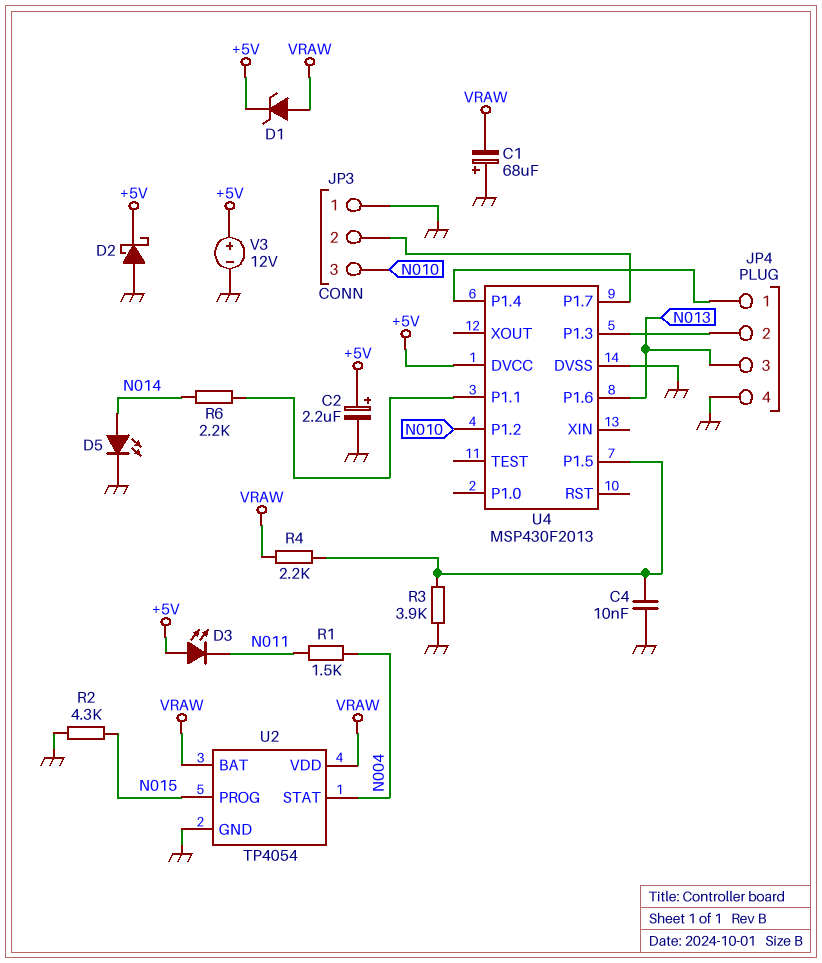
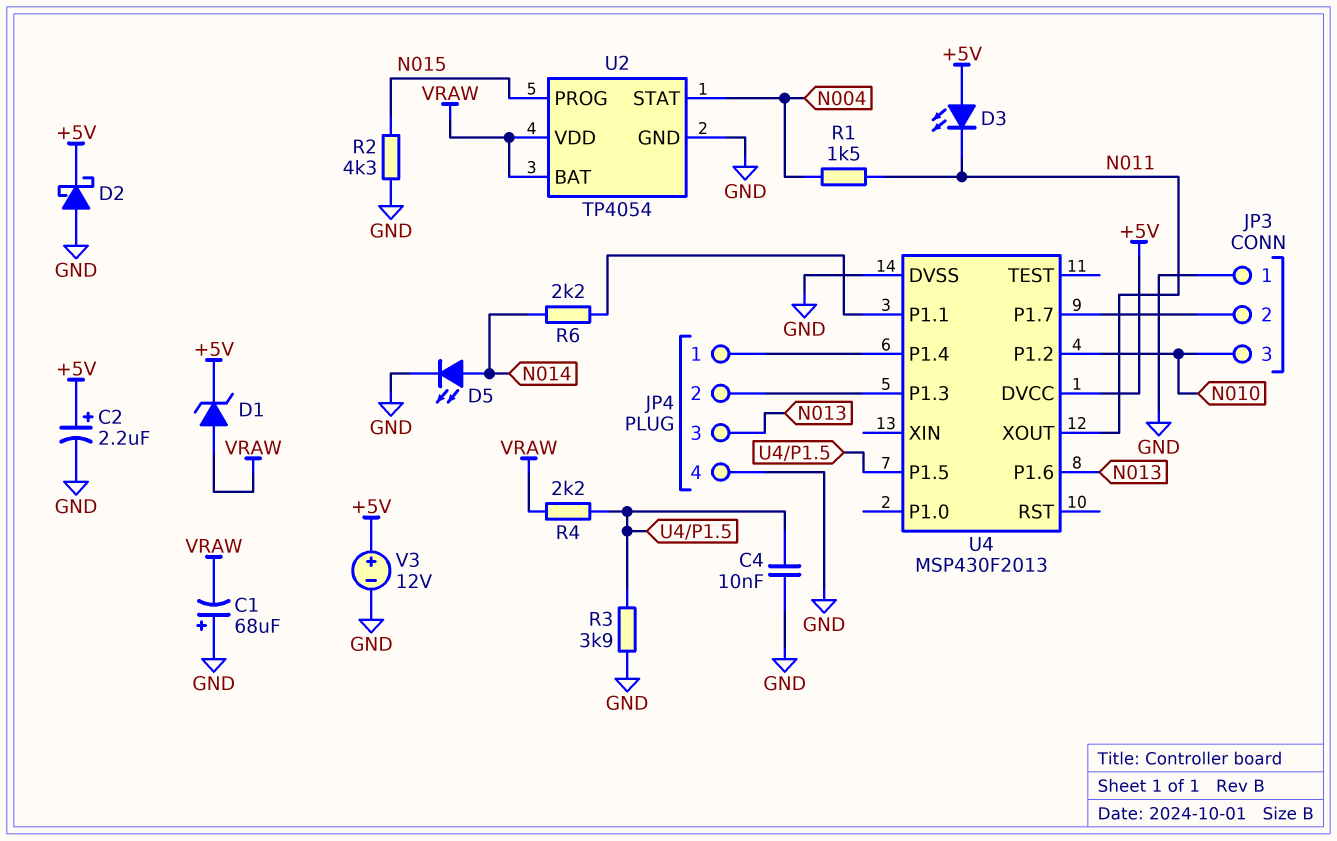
U4 pin XOUT: none -> N011

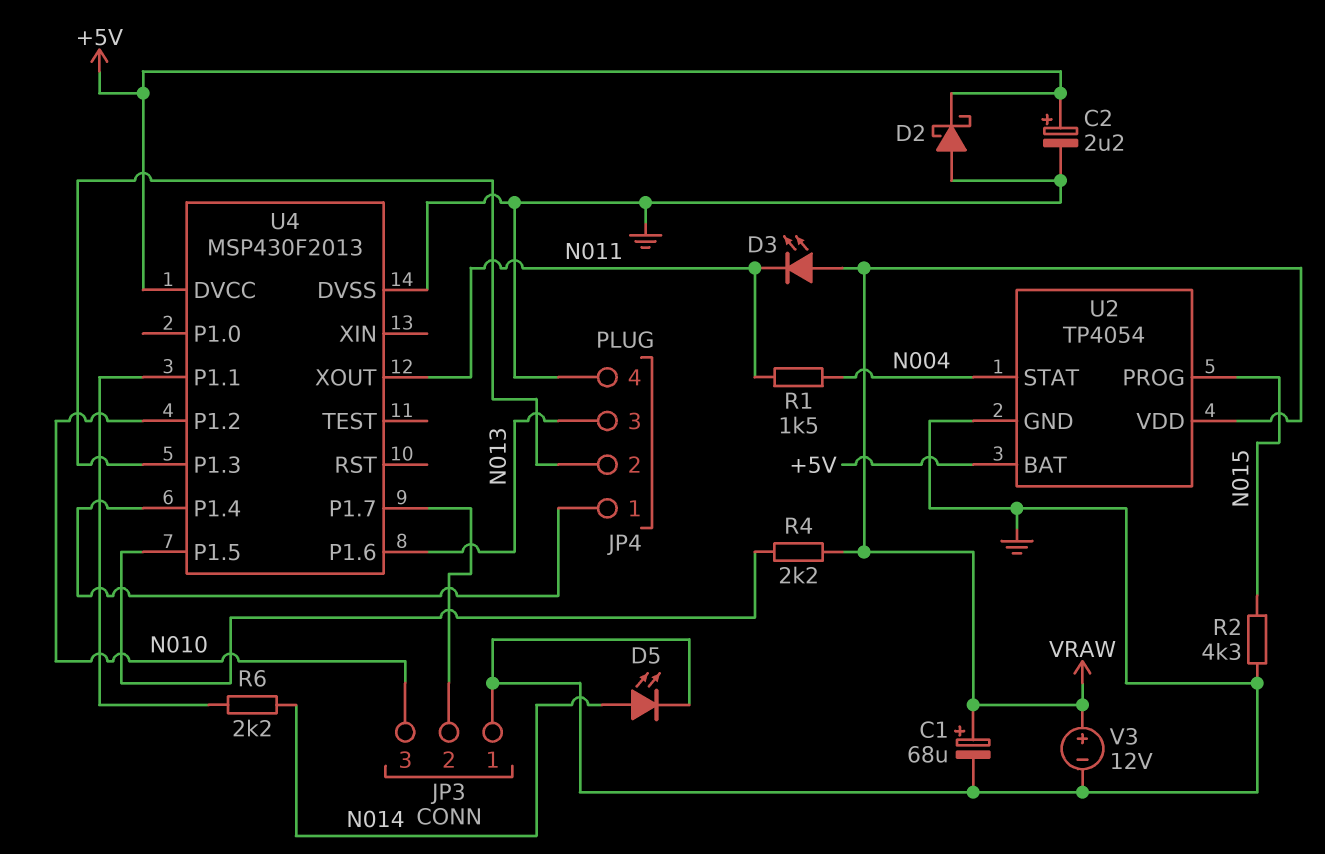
C1: 68uF (plus GND, minus VRAW) -> 68uF (plus VRAW, minus GND)
C4: 10nF (GND, U4/P1.5) -> none
D1: zener (A VRAW, K +5V) -> none
D3: LED (A +5V, K N011) -> LED (A VRAW, K N011)
R3: 3.9k (GND, U4/P1.5) -> none
U2 pin BAT: VRAW -> +5V
V3: 12V (plus +5V, minus GND) -> 12V (plus VRAW, minus GND)

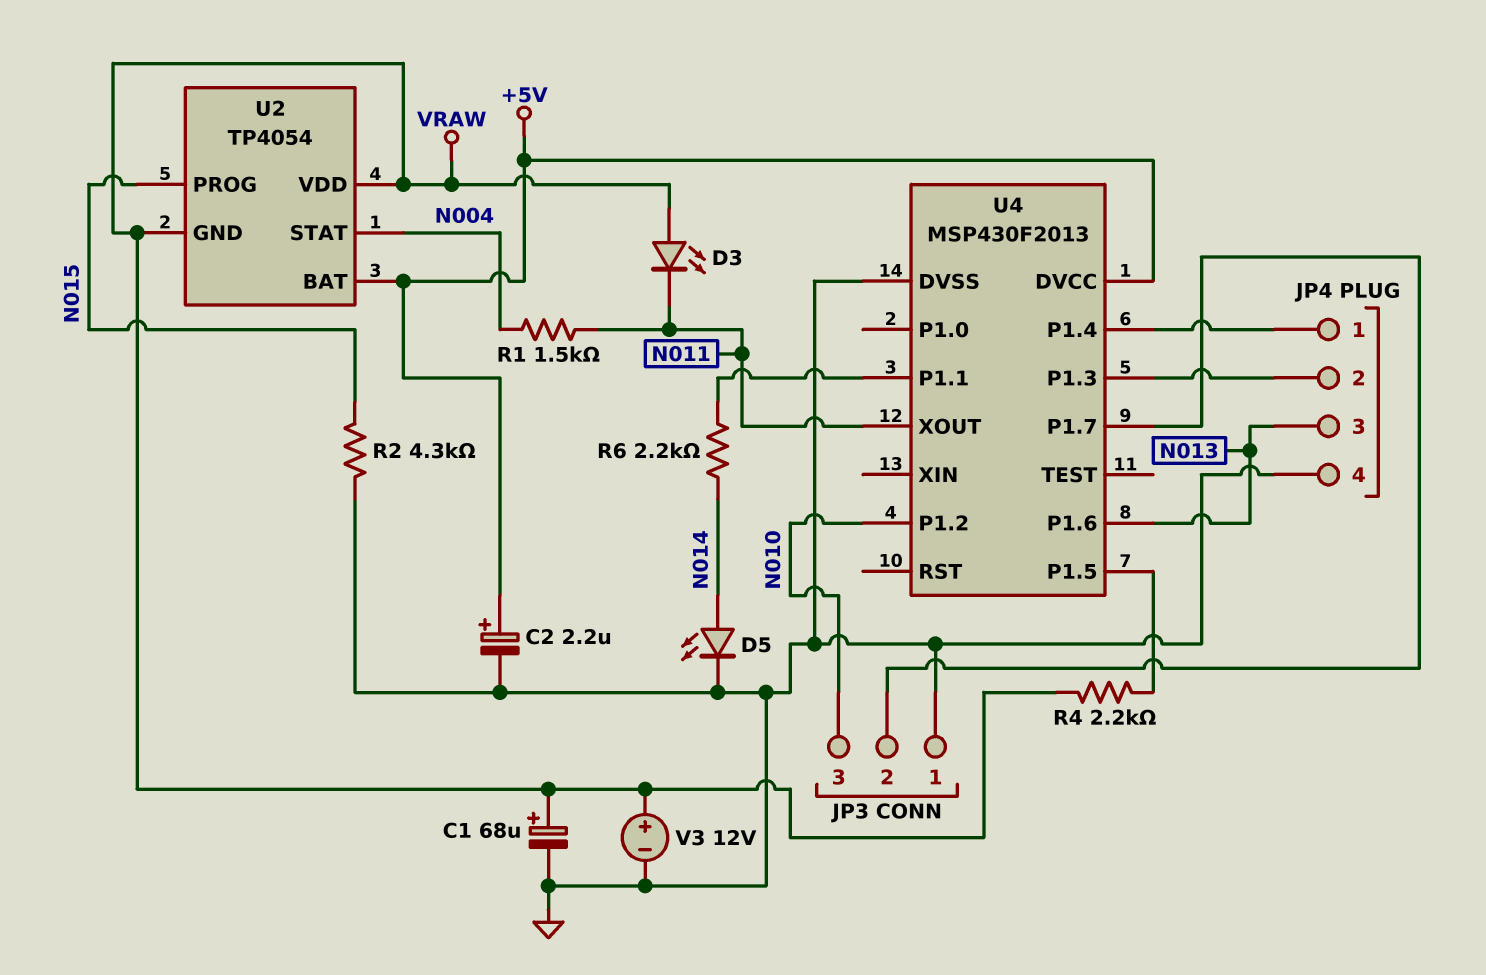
D2: schottky (A GND, K +5V) -> none
U2 pin GND: GND -> VRAW

